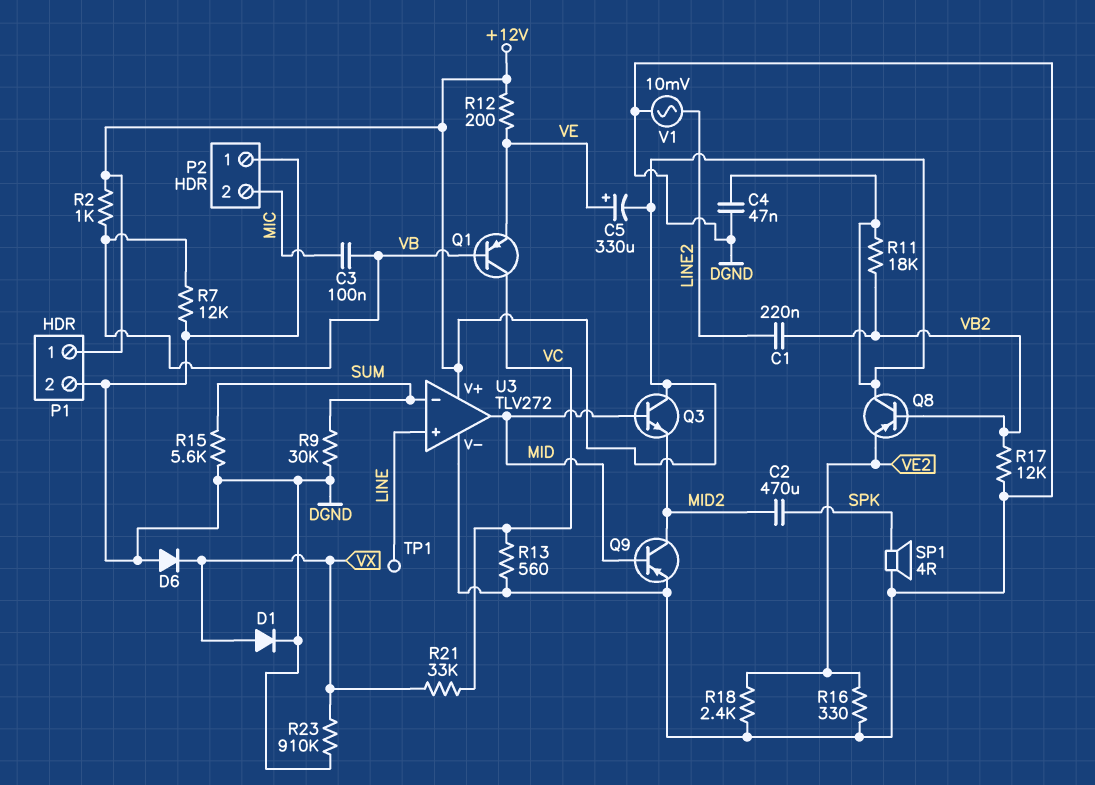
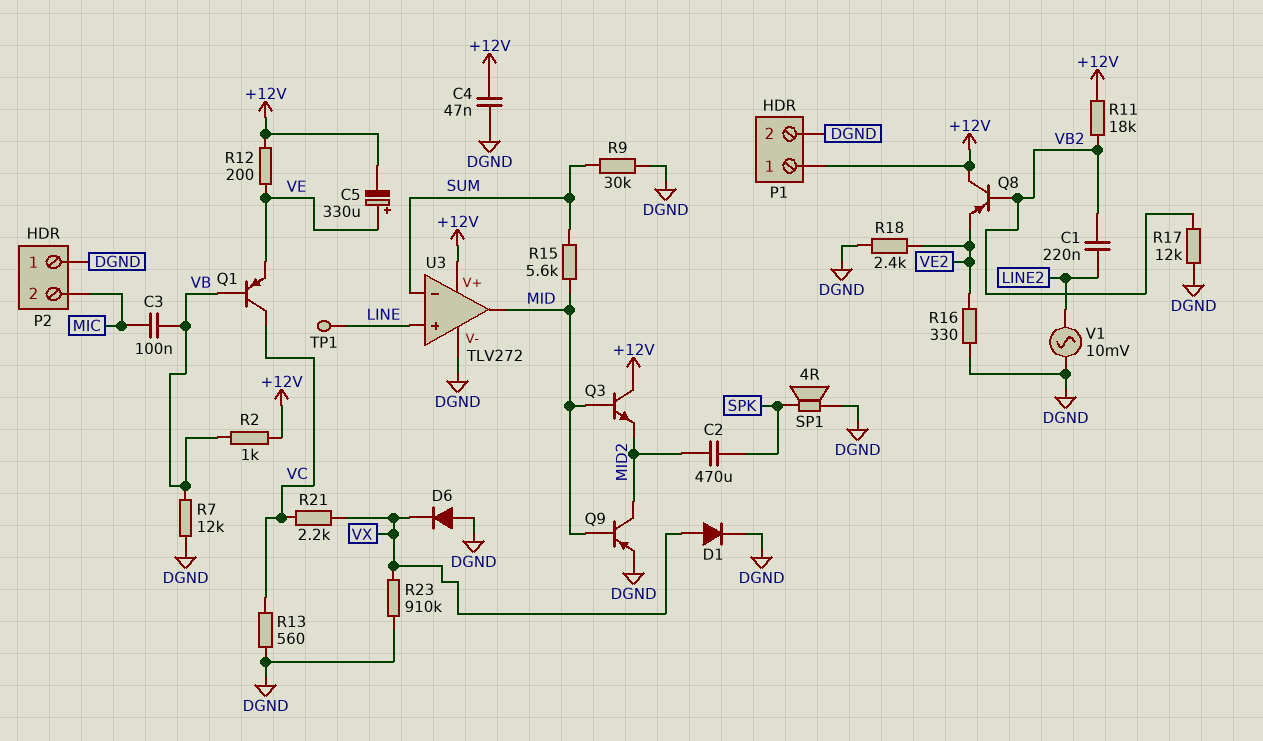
R15: 5.6k (DGND, SUM) -> 5.6k (MID, SUM)
R21: 33k (VC, VX) -> 2.2k (VC, VX)

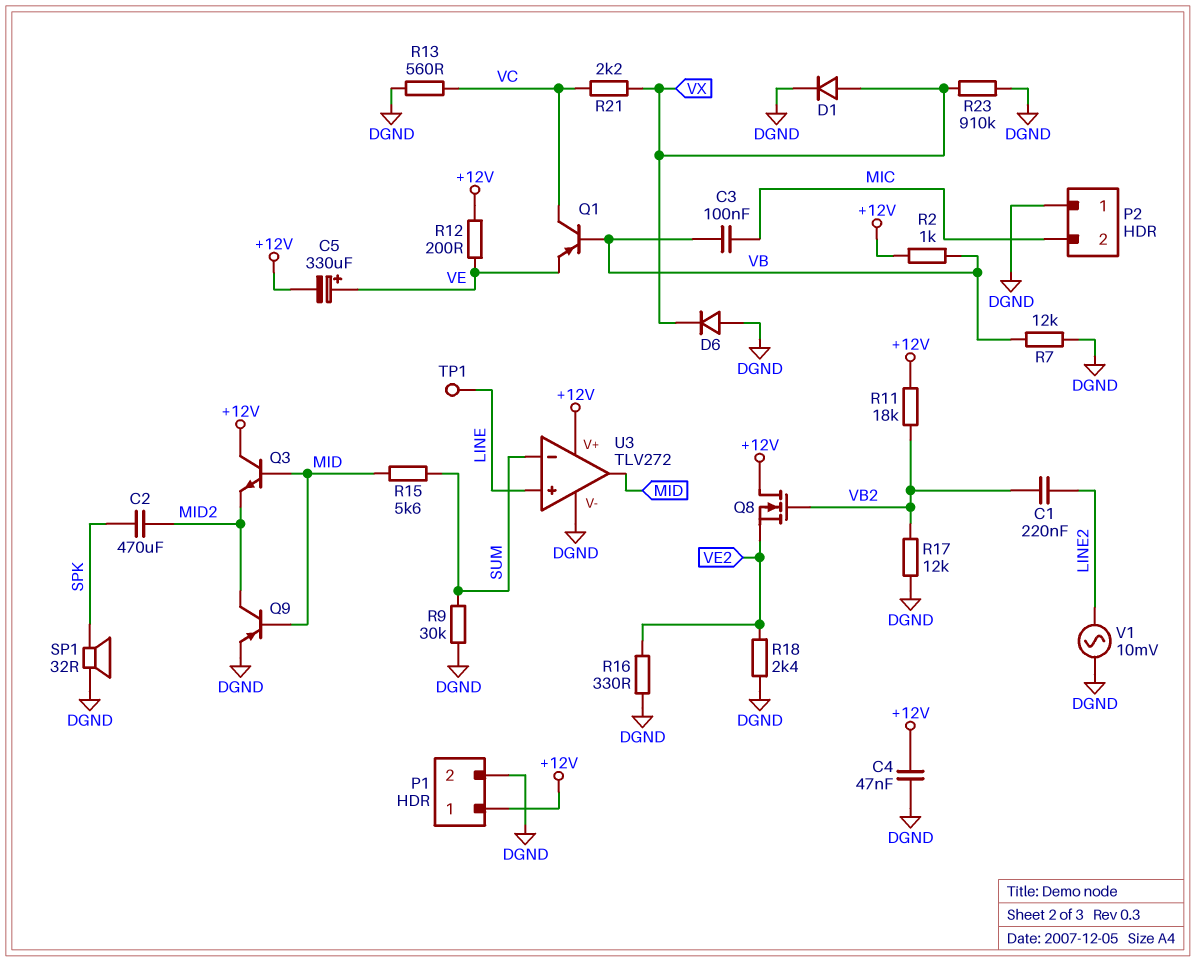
Q8: PNP (B VB2, C +12V, E VE2) -> NMOS (G VB2, D +12V, S VE2)
SP1: speaker 4R (DGND, SPK) -> speaker 32R (DGND, SPK)

